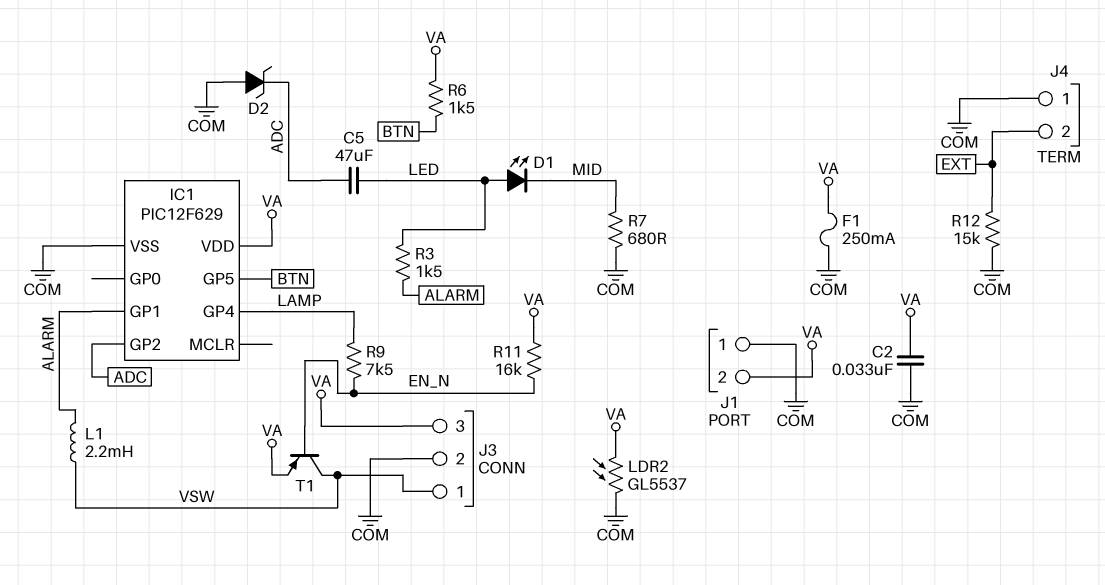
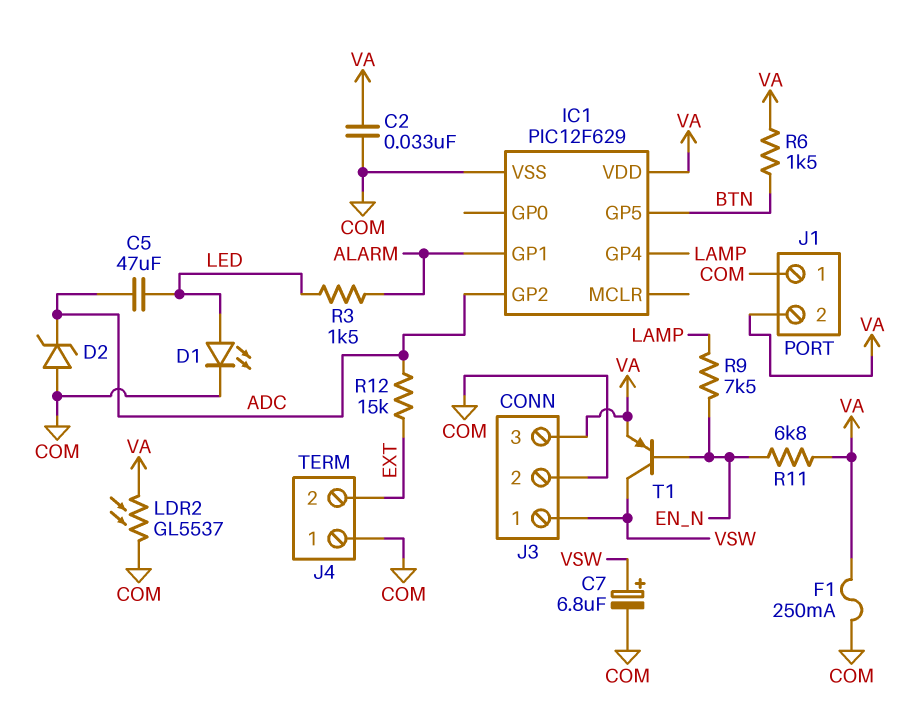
C7: none -> 6.8uF (plus VSW, minus COM)
D1: LED (A LED, K MID) -> LED (A LED, K COM)
L1: 2.2mH (ALARM, VSW) -> none
R7: 680 (COM, MID) -> none
R11: 16k (EN_N, VA) -> 6.8k (EN_N, VA)
R12: 15k (COM, EXT) -> 15k (ADC, EXT)

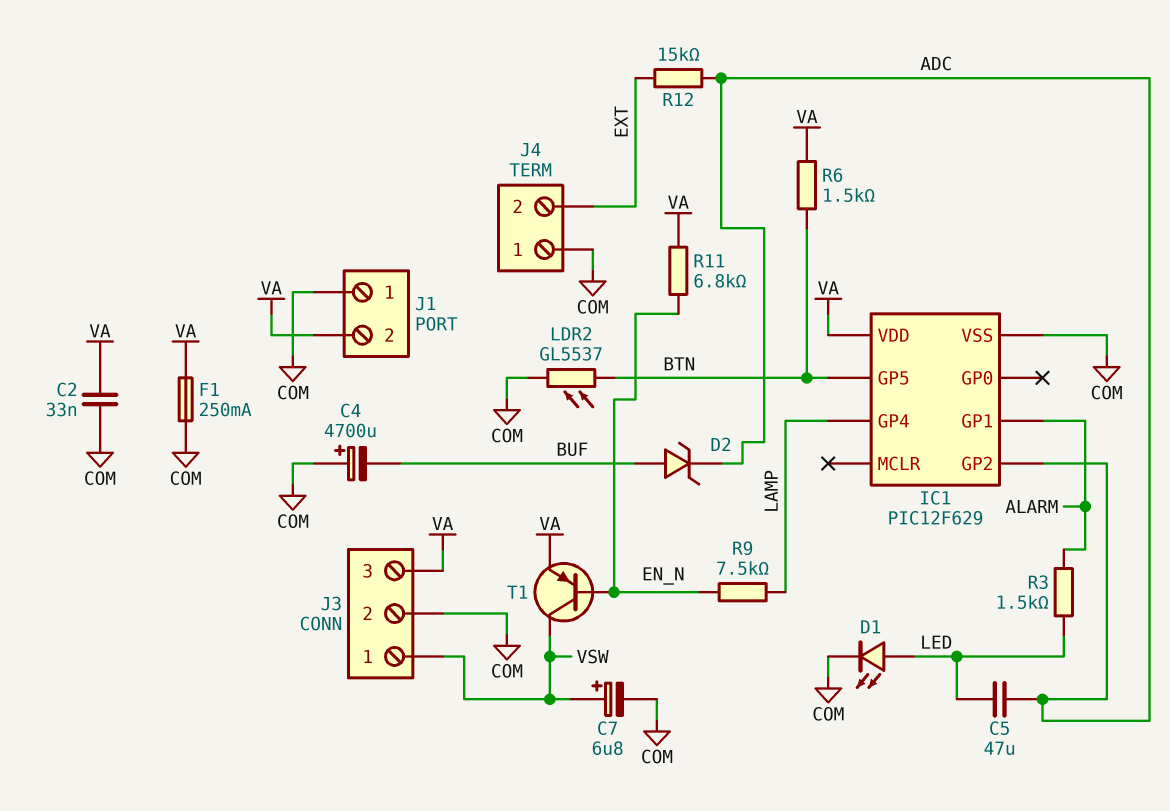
C4: none -> 4700uF (plus COM, minus BUF)
D2: zener (A COM, K ADC) -> zener (A BUF, K ADC)
LDR2: GL5537 (COM, VA) -> GL5537 (BTN, COM)

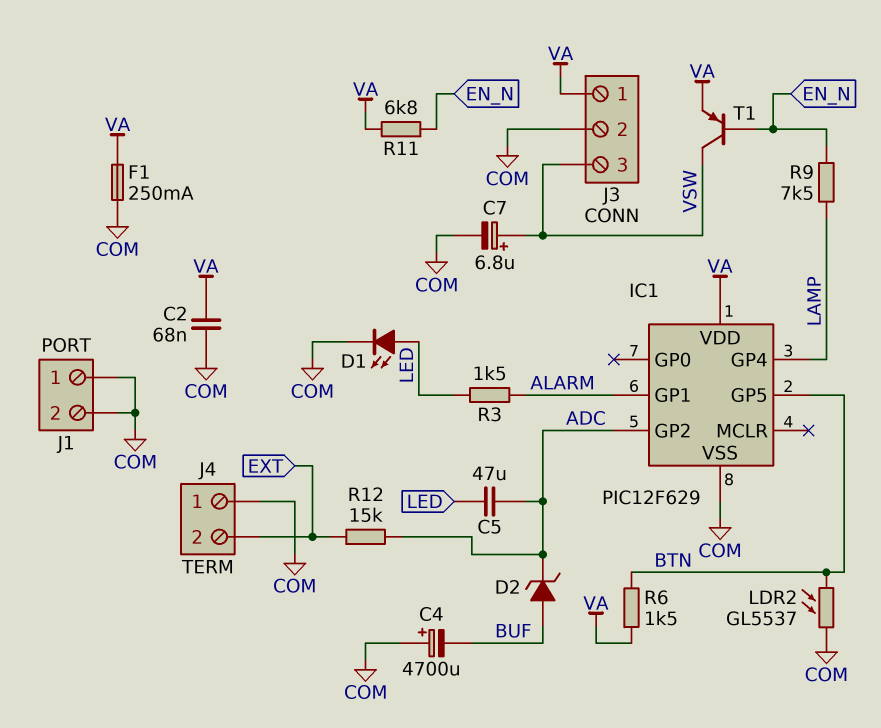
C2: 33nF (COM, VA) -> 68nF (COM, VA)
J1 pin 2: VA -> COM
J3 pin 1: VSW -> VA
J3 pin 3: VA -> VSW

